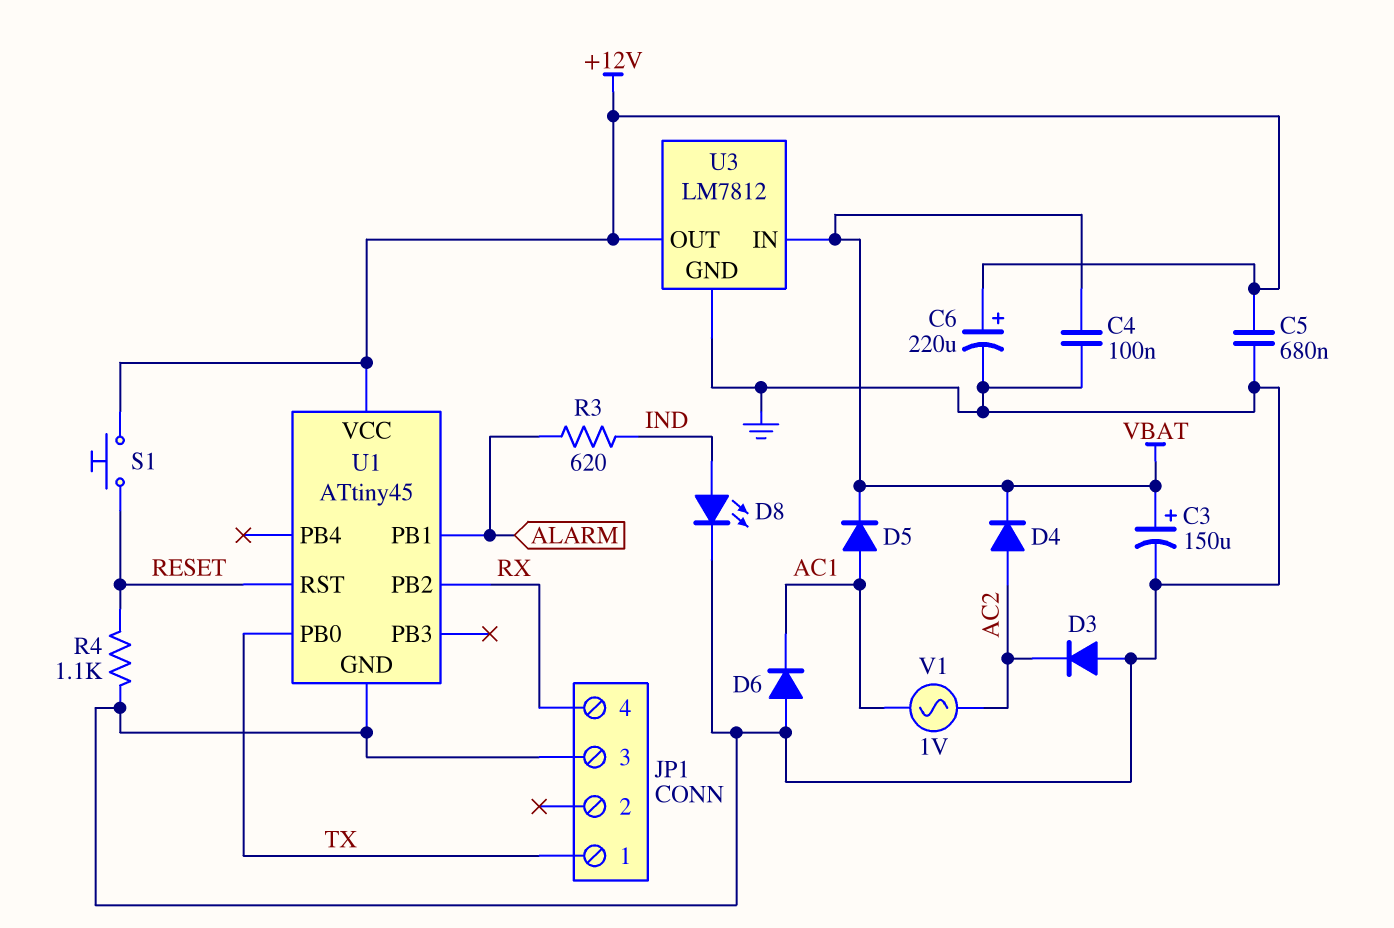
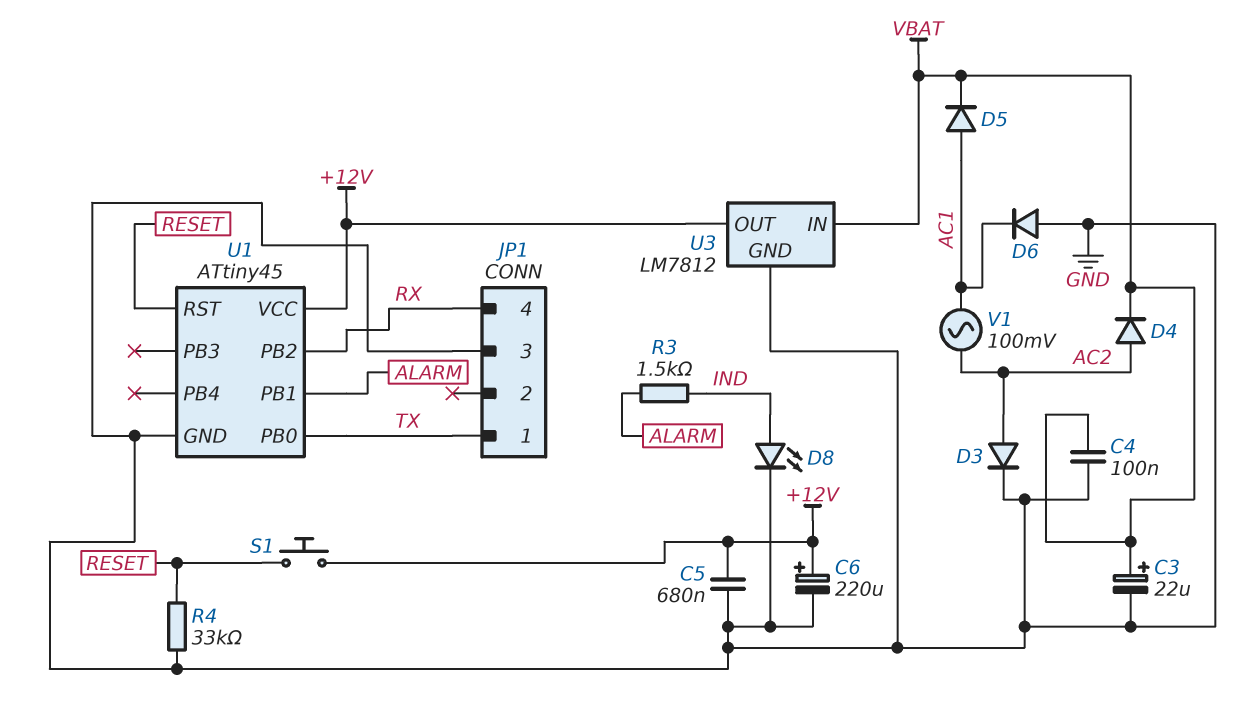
C3: 150uF (plus VBAT, minus GND) -> 22uF (plus VBAT, minus GND)
D3: diode (A GND, K AC2) -> diode (A AC2, K GND)
R3: 620 (ALARM, IND) -> 1.5k (ALARM, IND)
R4: 1.1k (GND, RESET) -> 33k (GND, RESET)
V1: AC 1V (AC1, AC2) -> AC 100mV (AC1, AC2)

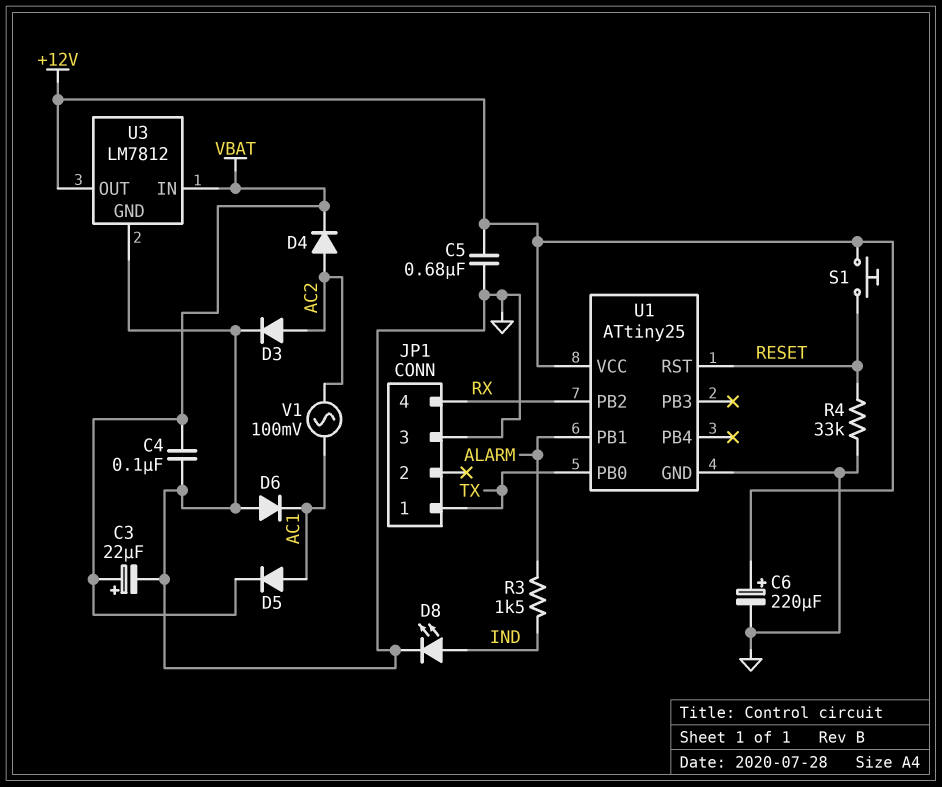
U1: ATtiny45 -> ATtiny25

